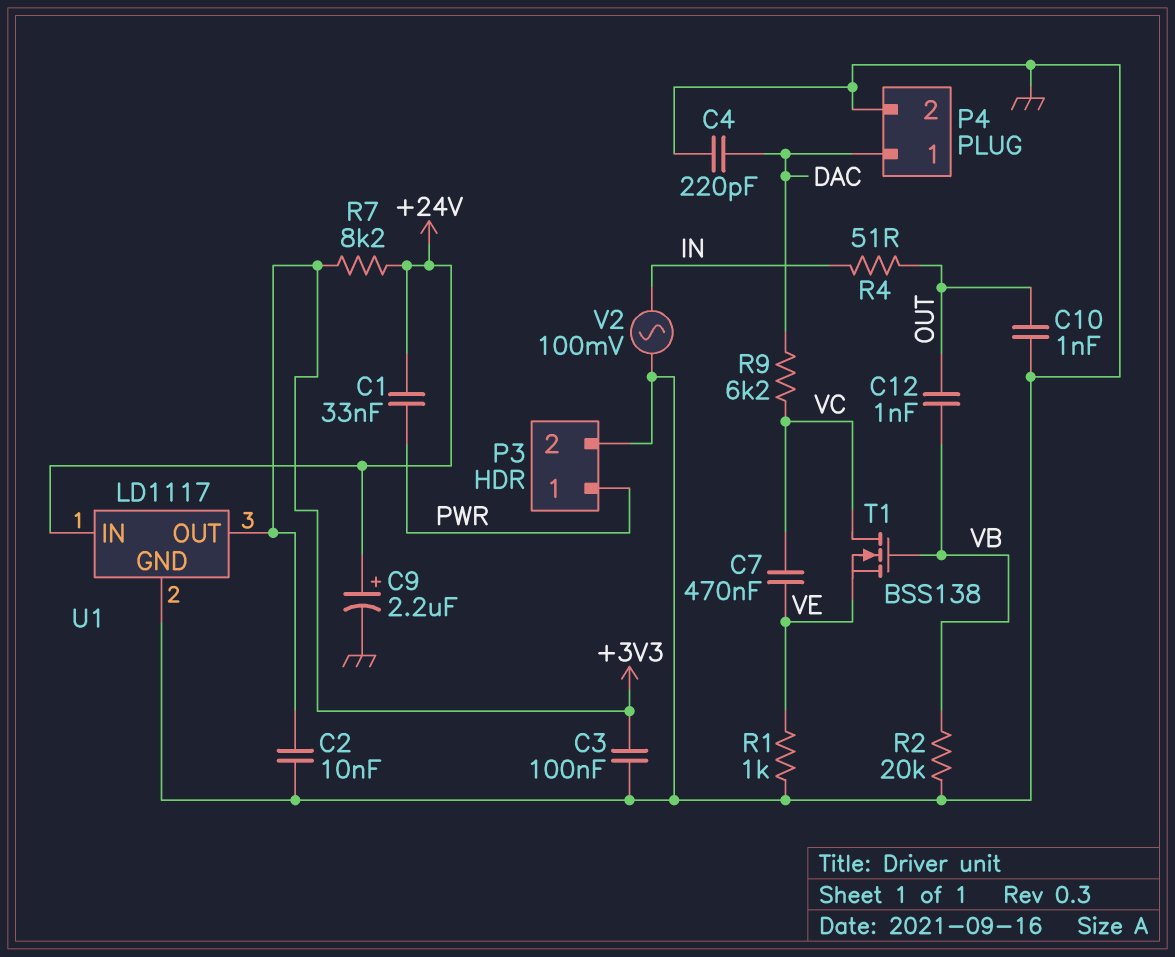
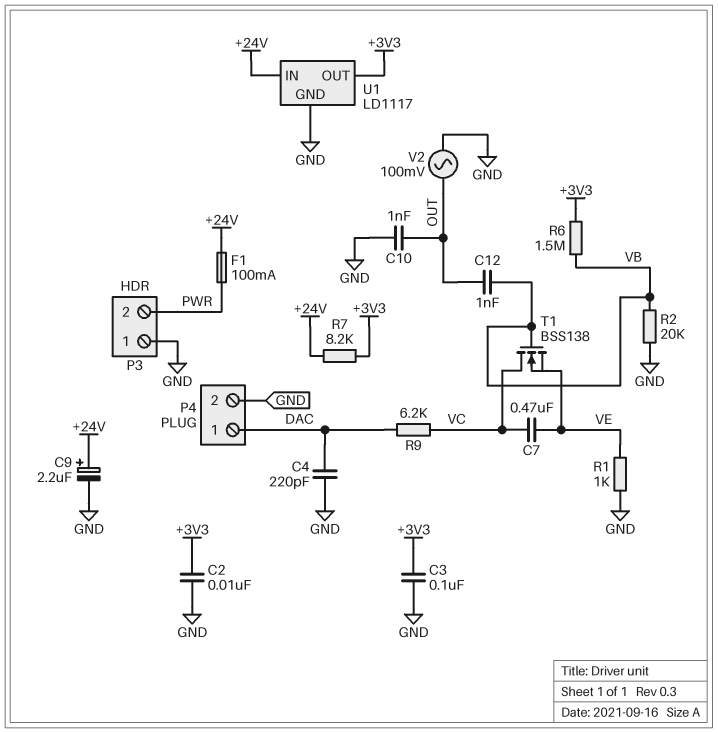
C1: 33nF (+24V, PWR) -> none
F1: none -> 100mA (+24V, PWR)
P3 pin 1: PWR -> GND
P3 pin 2: GND -> PWR
R4: 51 (IN, OUT) -> none
R6: none -> 1.5M (+3V3, VB)
V2: AC 100mV (GND, IN) -> AC 100mV (GND, OUT)

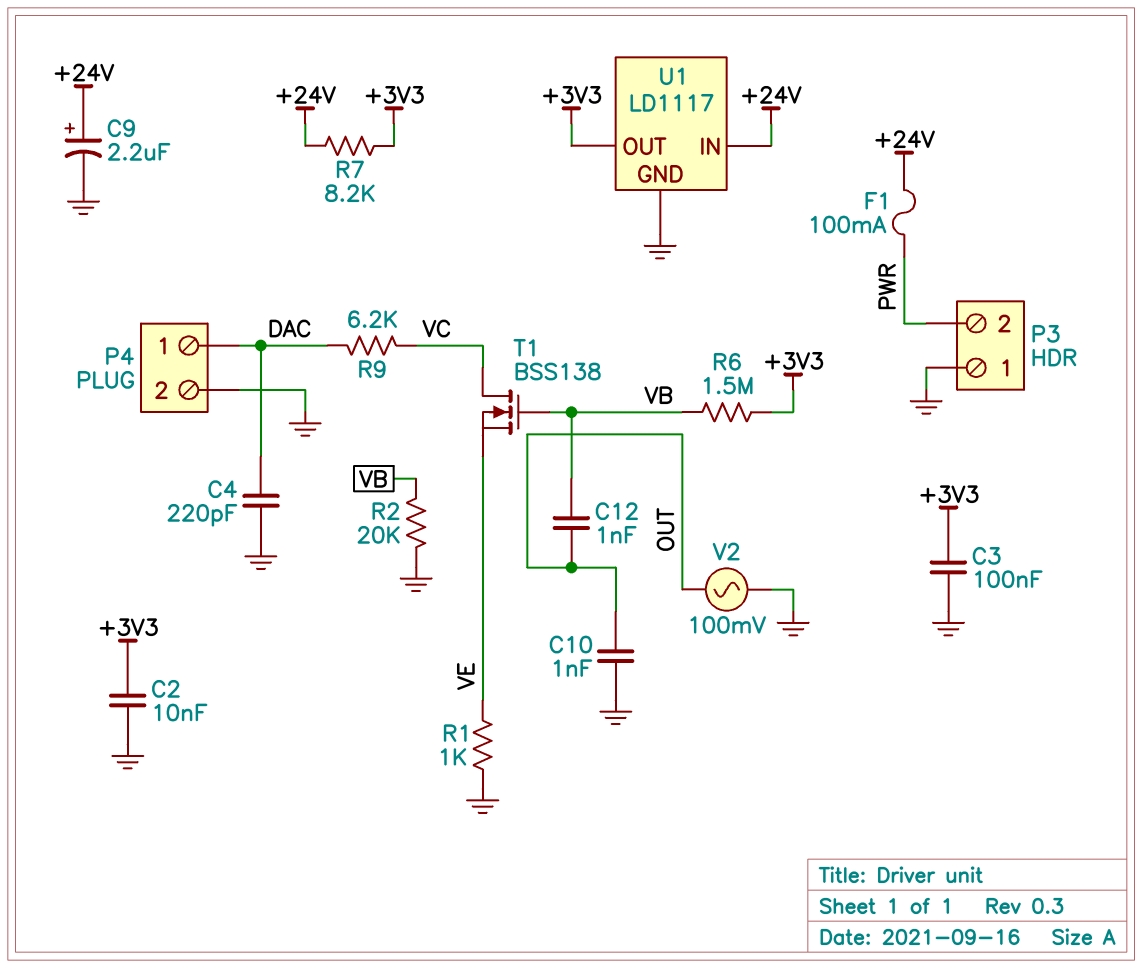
C7: 470nF (VC, VE) -> none

